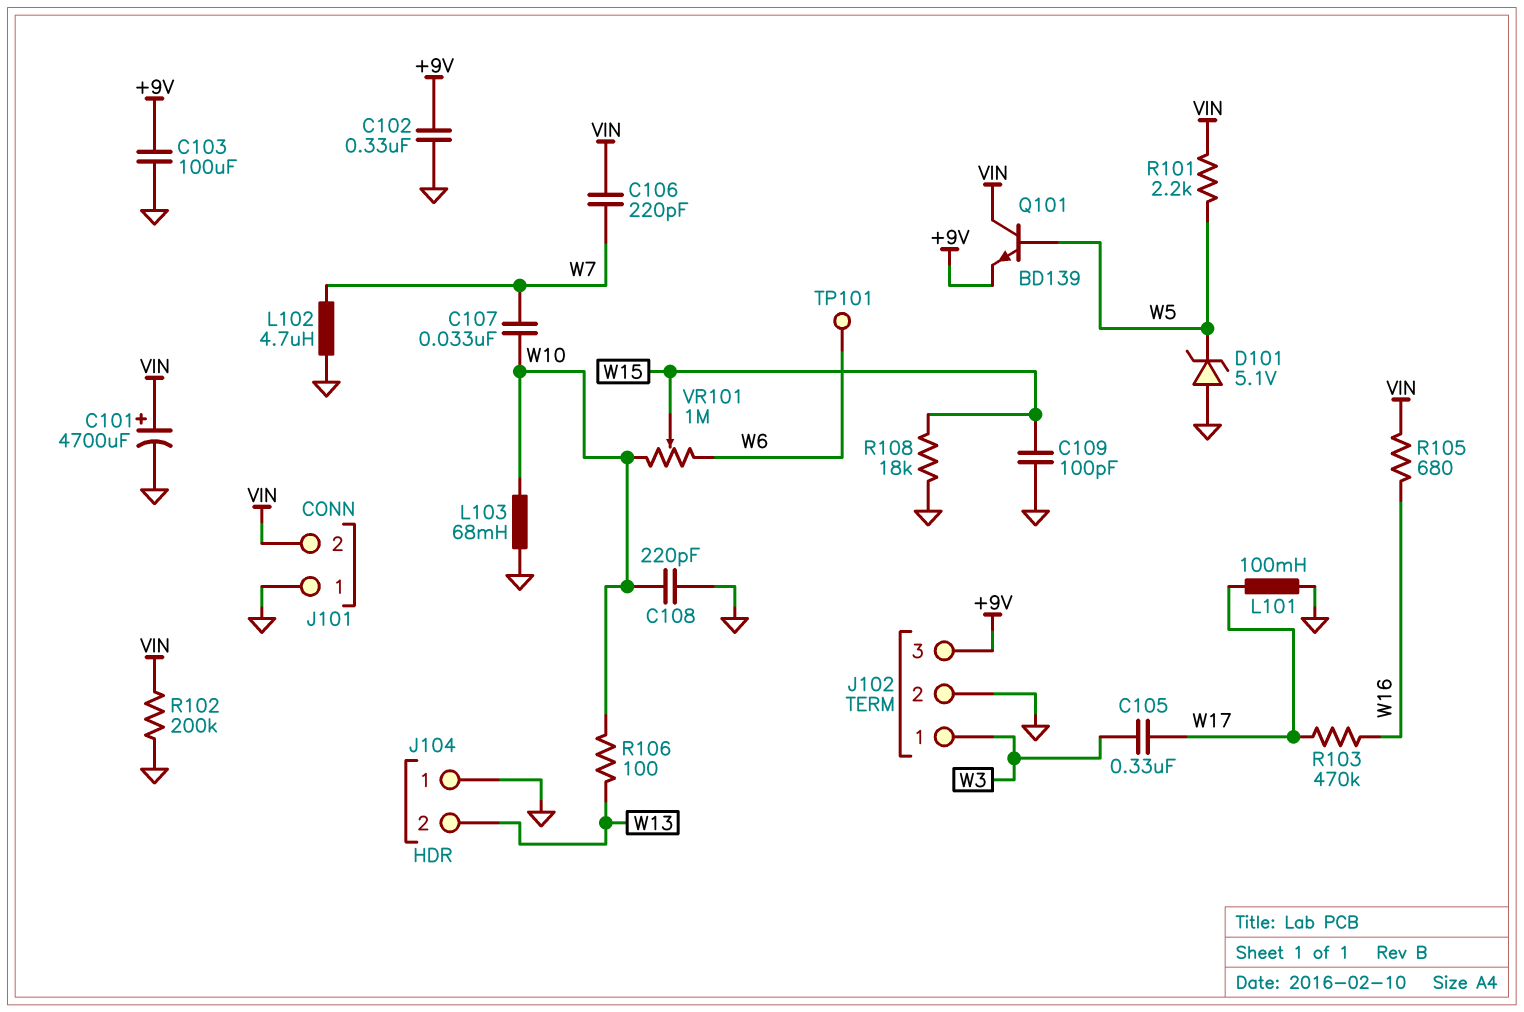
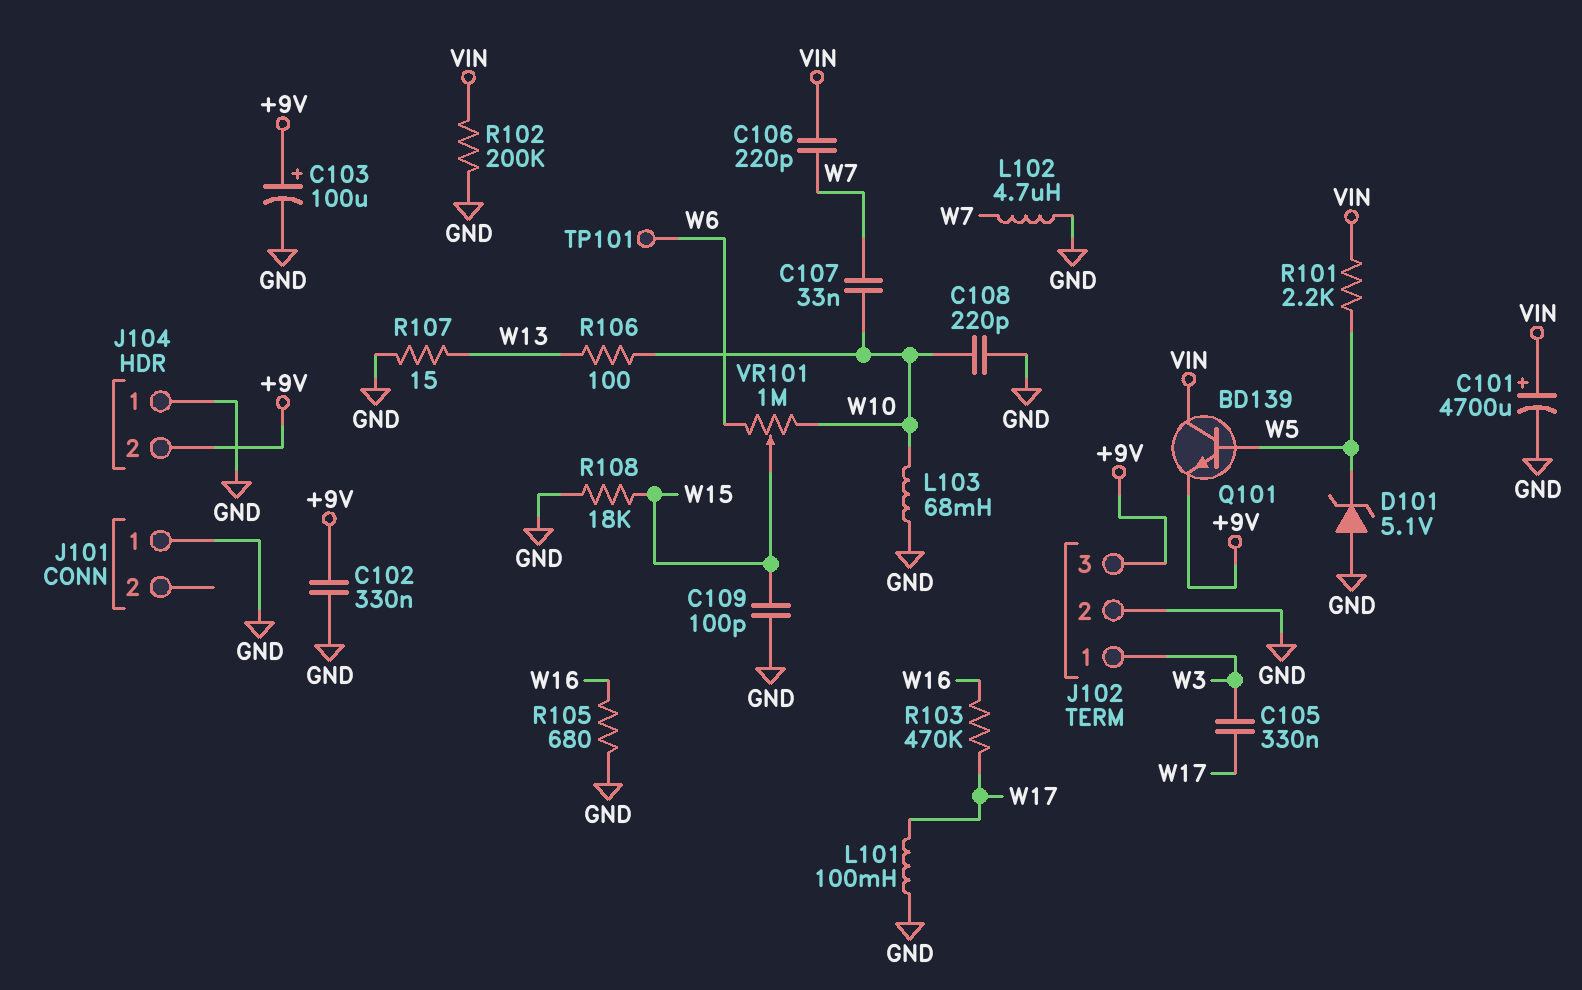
C103: 100uF (+9V, GND) -> 100uF (plus +9V, minus GND)
J101 pin 2: VIN -> none
J104 pin 2: W13 -> +9V
R105: 680 (VIN, W16) -> 680 (GND, W16)
R107: none -> 15 (GND, W13)

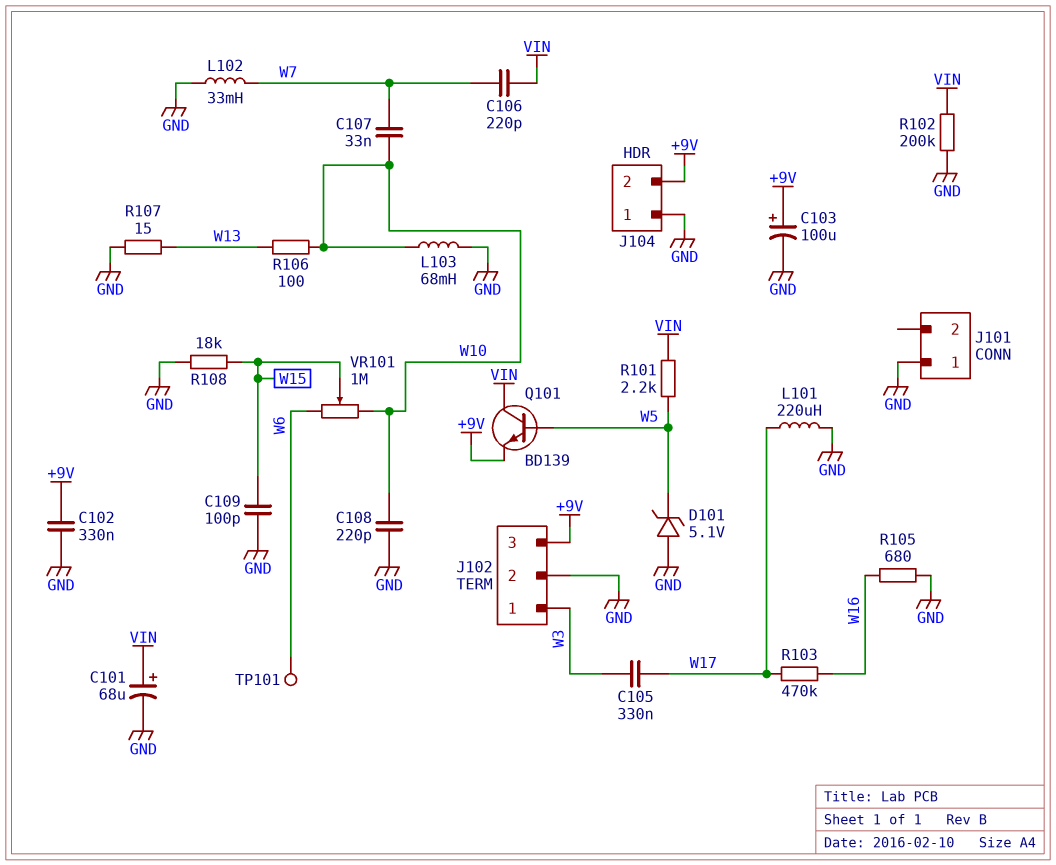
C101: 4700uF (plus VIN, minus GND) -> 68uF (plus VIN, minus GND)
L101: 100mH (GND, W17) -> 220uH (GND, W17)
L102: 4.7uH (GND, W7) -> 33mH (GND, W7)

